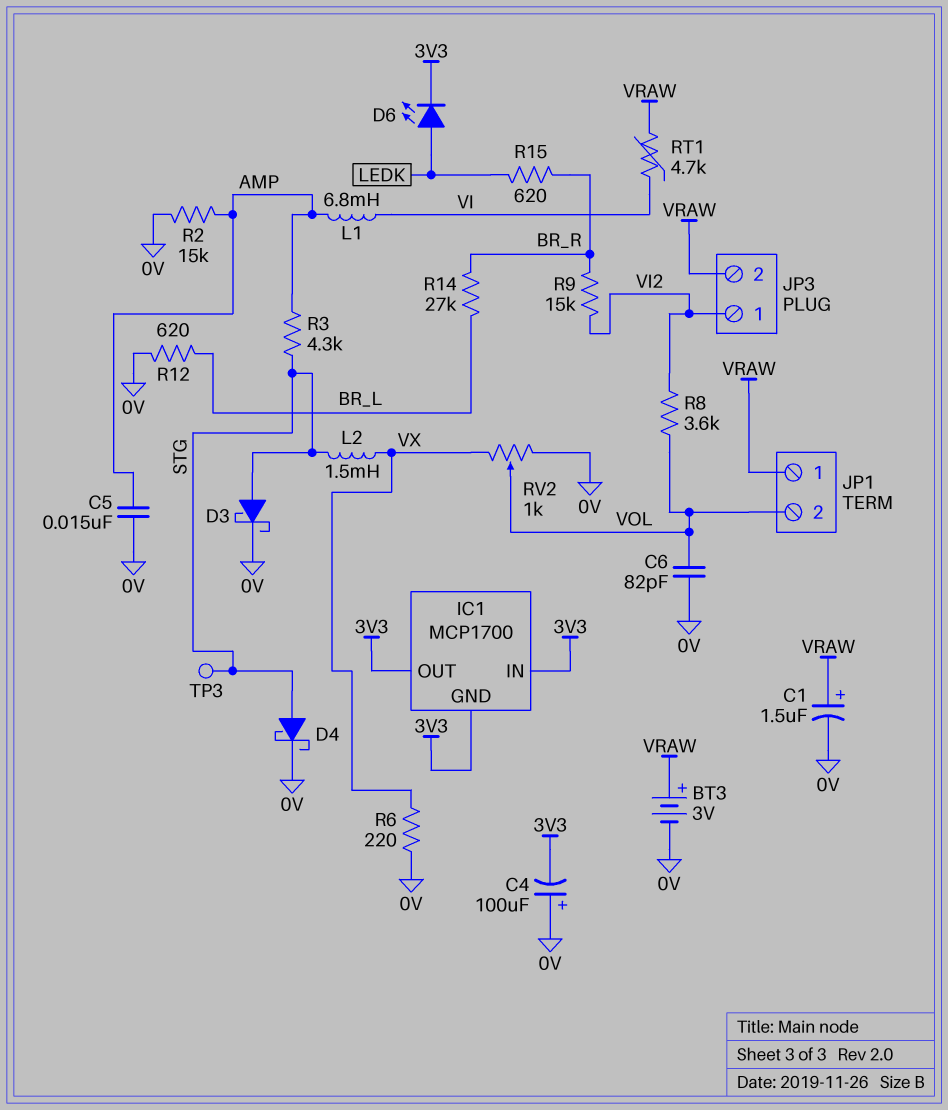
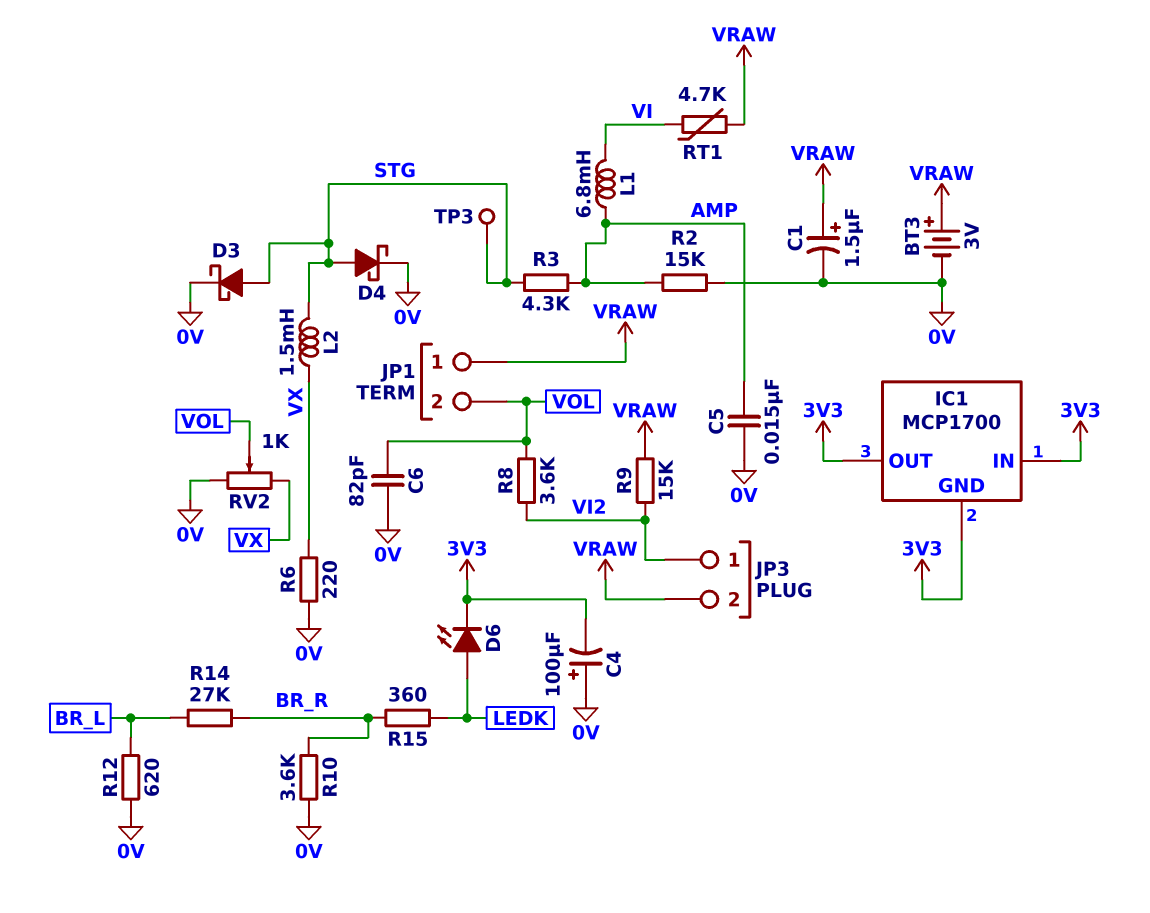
R9: 15k (BR_R, VI2) -> 15k (VI2, VRAW)
R10: none -> 3.6k (0V, BR_R)
R15: 620 (BR_R, LEDK) -> 360 (BR_R, LEDK)

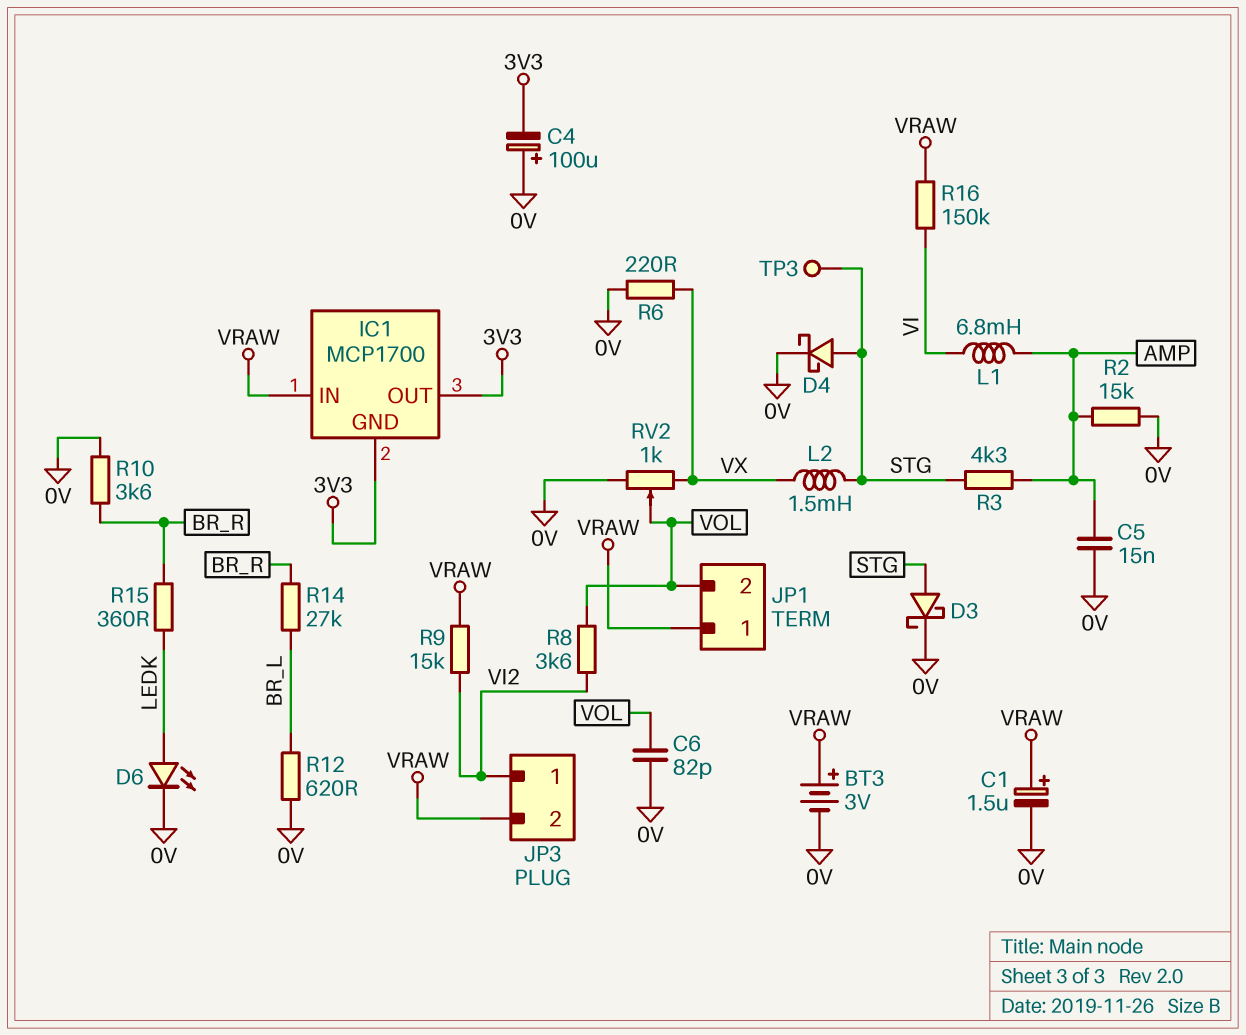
D6: LED (A LEDK, K 3V3) -> LED (A LEDK, K 0V)
IC1 pin IN: 3V3 -> VRAW
R16: none -> 150k (VI, VRAW)
RT1: 4.7k (VI, VRAW) -> none

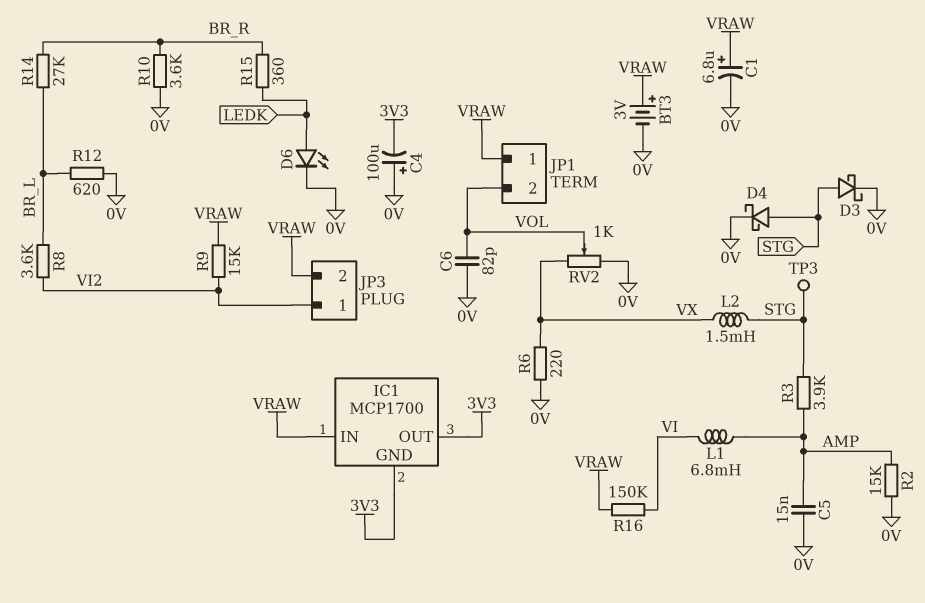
C1: 1.5uF (plus VRAW, minus 0V) -> 6.8uF (plus VRAW, minus 0V)
R3: 4.3k (AMP, STG) -> 3.9k (AMP, STG)
R8: 3.6k (VI2, VOL) -> 3.6k (BR_L, VI2)

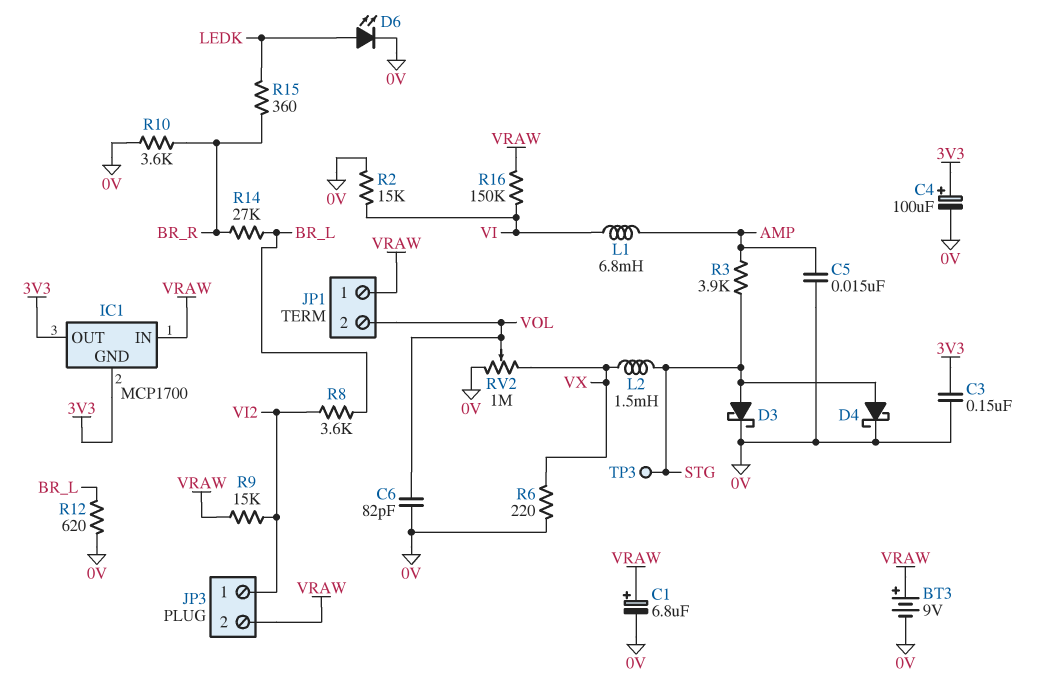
BT3: 3V (plus VRAW, minus 0V) -> 9V (plus VRAW, minus 0V)
C3: none -> 150nF (0V, 3V3)
C4: 100uF (plus 0V, minus 3V3) -> 100uF (plus 3V3, minus 0V)
R2: 15k (0V, AMP) -> 15k (0V, VI)
RV2: 1k (0V, VX, wiper VOL) -> 1M (0V, VX, wiper VOL)

